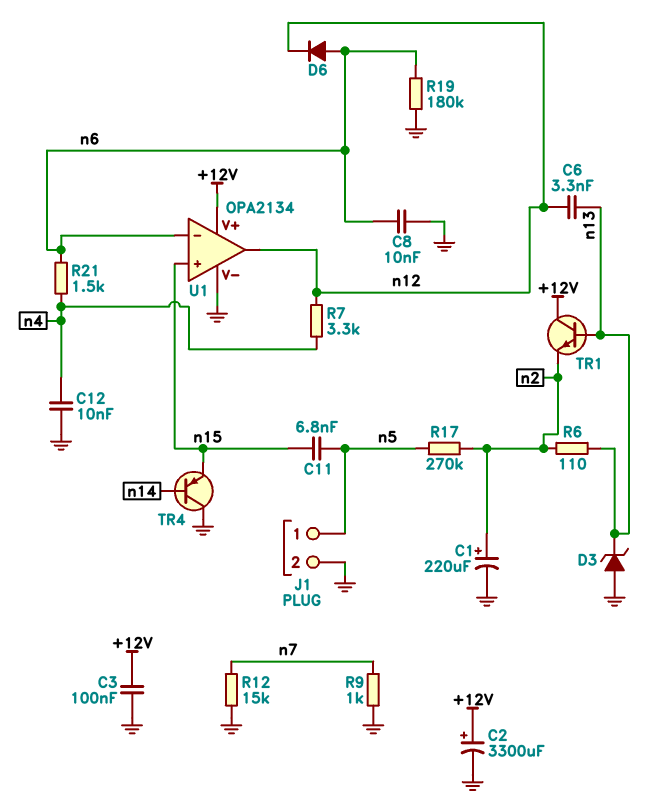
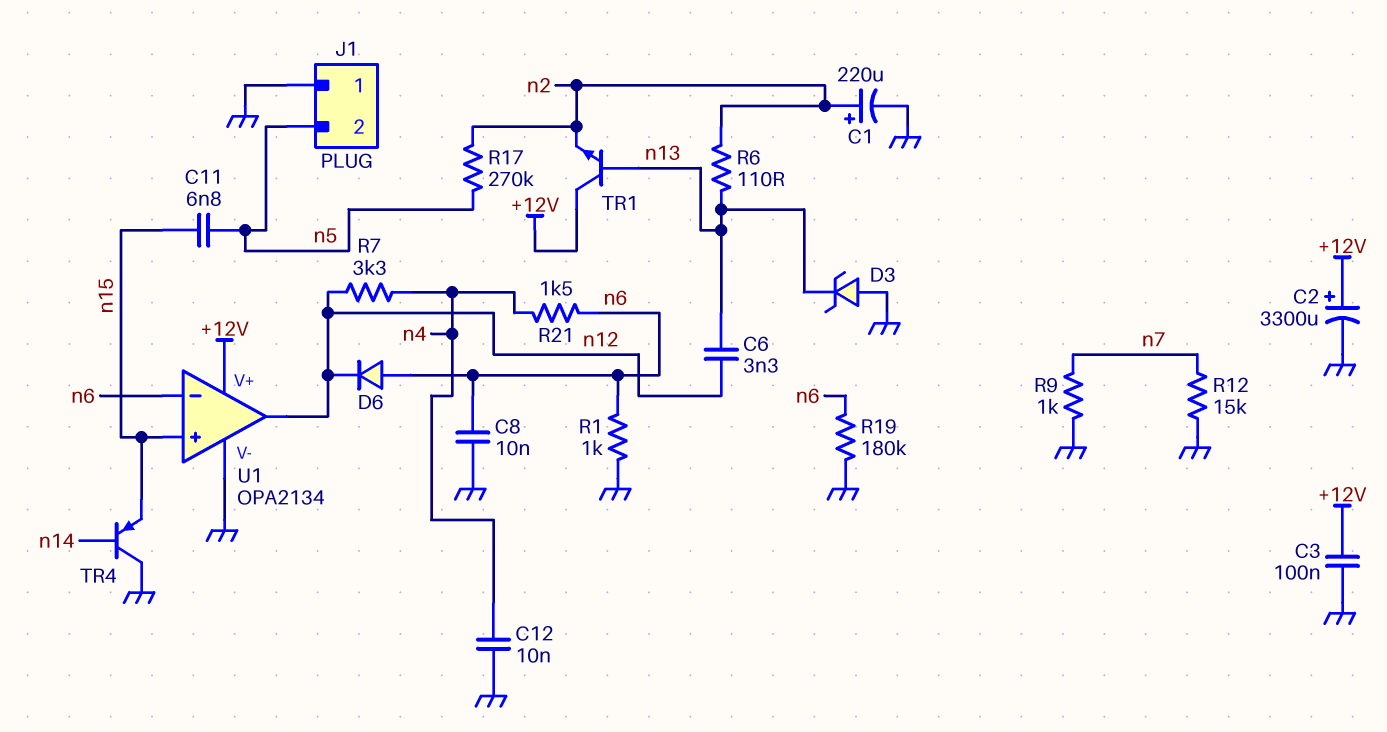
J1 pin 1: n5 -> GND
J1 pin 2: GND -> n5
R1: none -> 1k (GND, n6)

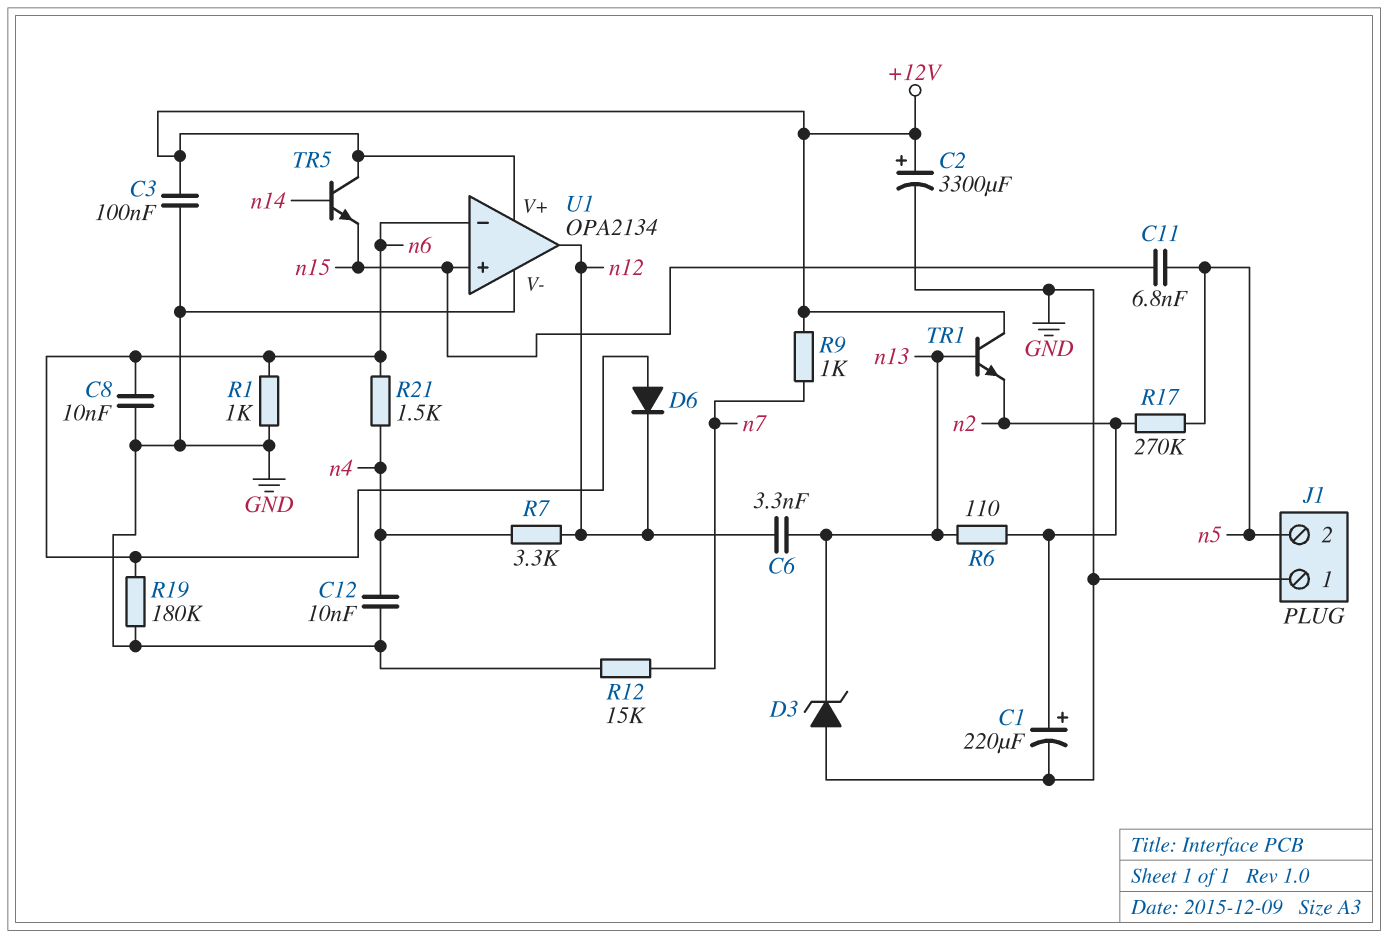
R9: 1k (GND, n7) -> 1k (+12V, n7)
TR4: PNP (B n14, C GND, E n15) -> none
TR5: none -> NPN (B n14, C +12V, E n15)

